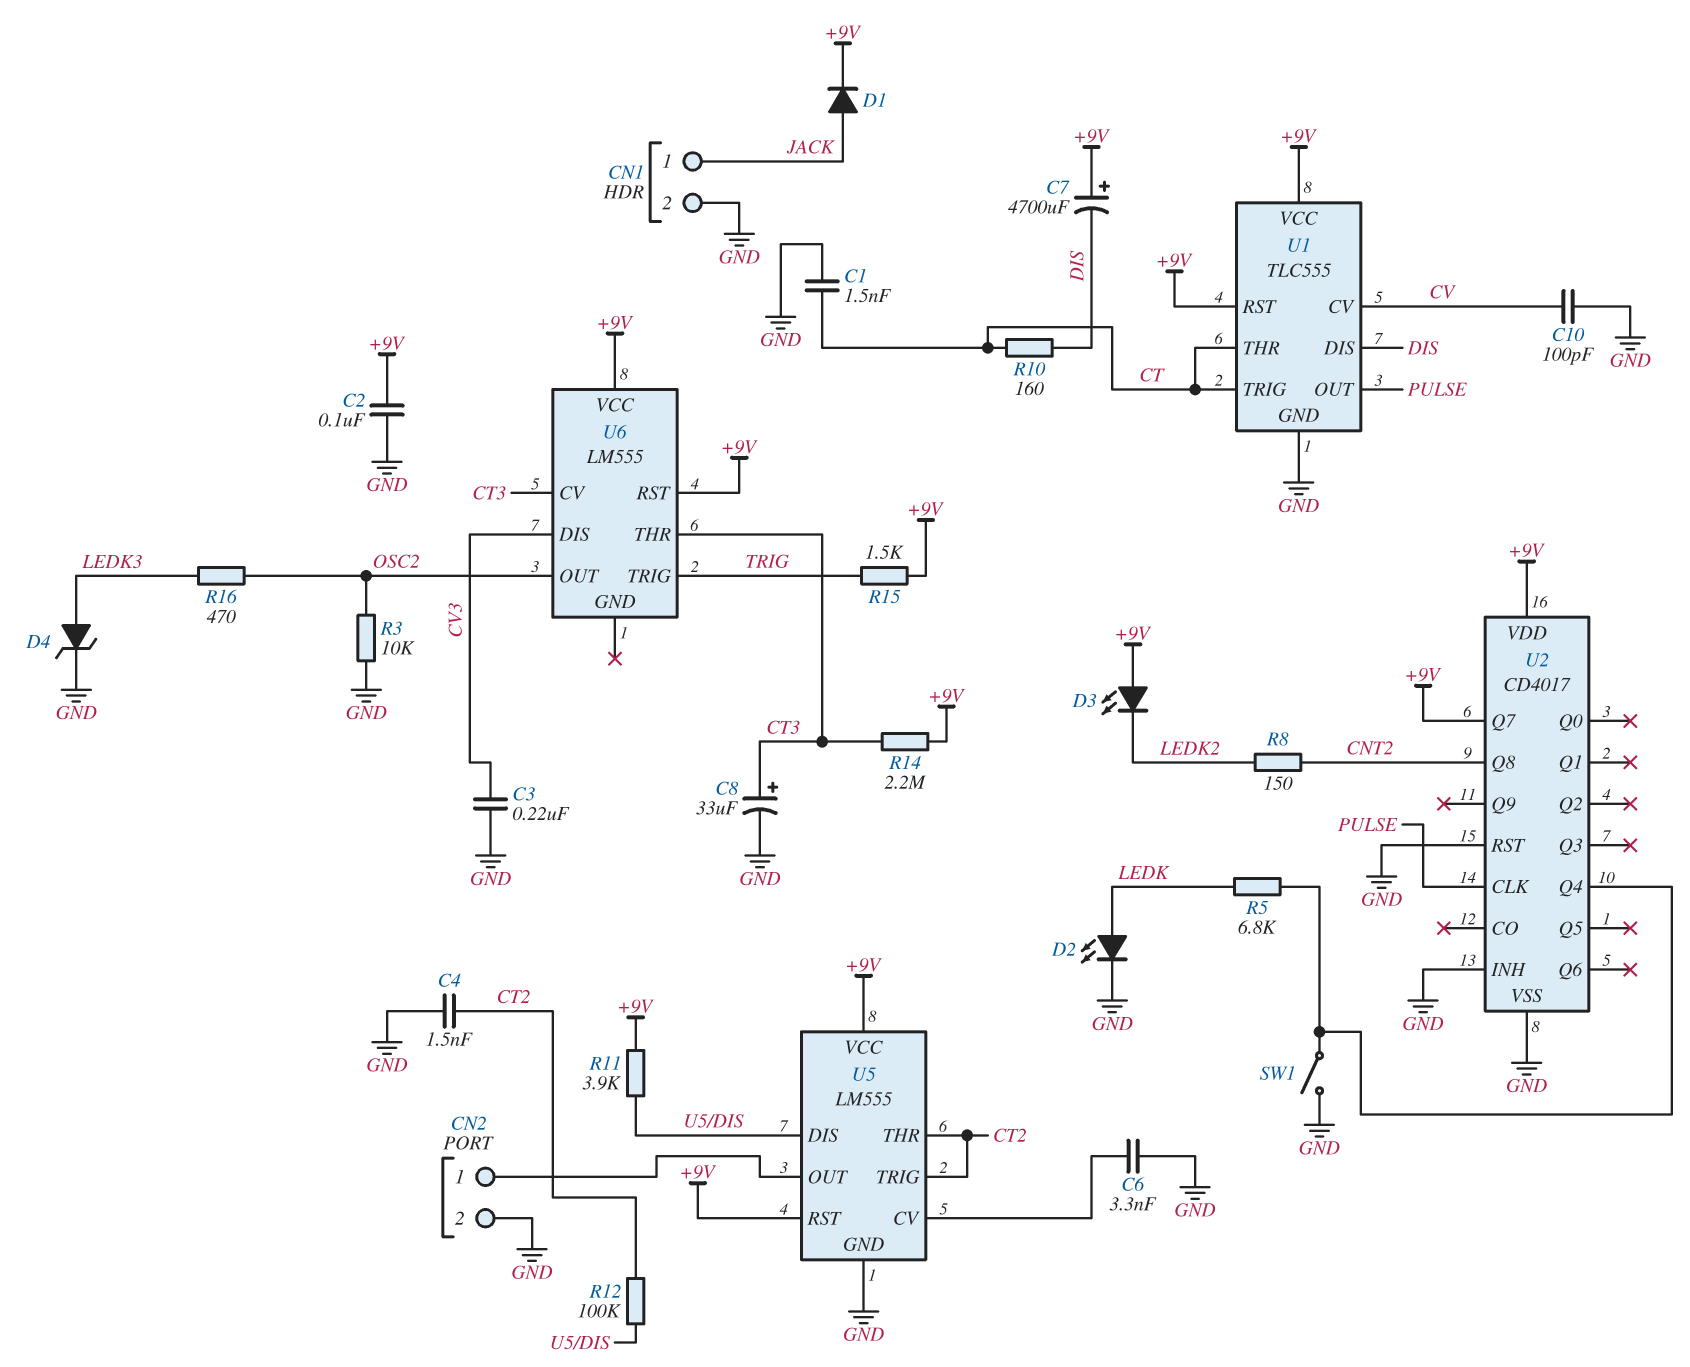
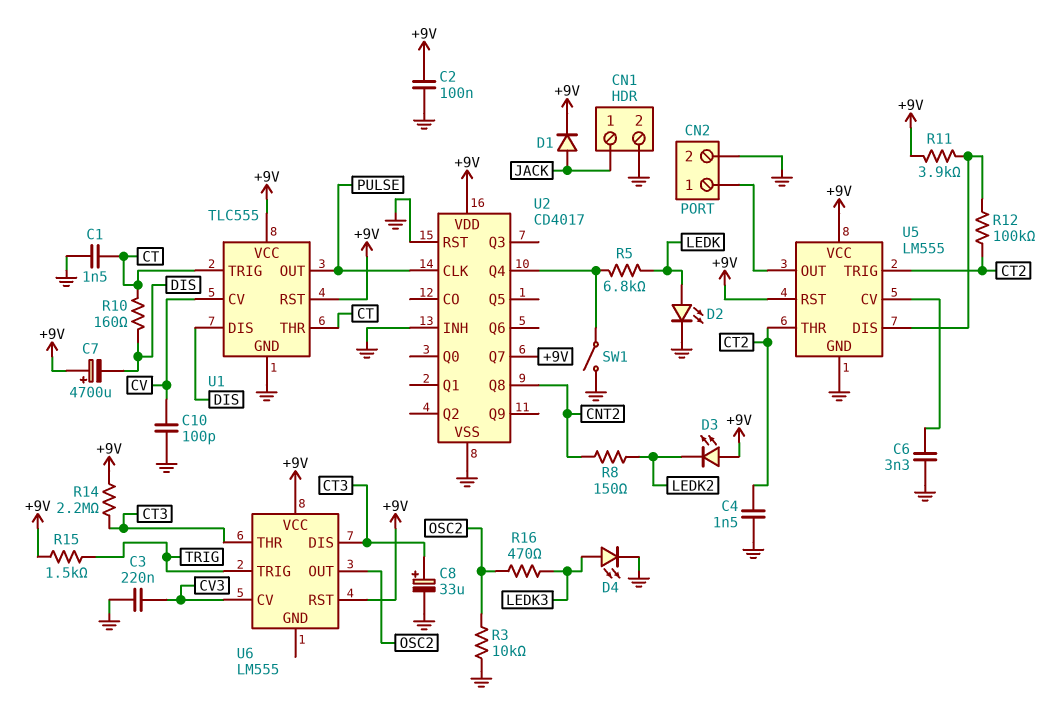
D4: zener (A LEDK3, K GND) -> LED (A LEDK3, K GND)
U6 pin CV: CT3 -> CV3
U6 pin DIS: CV3 -> CT3

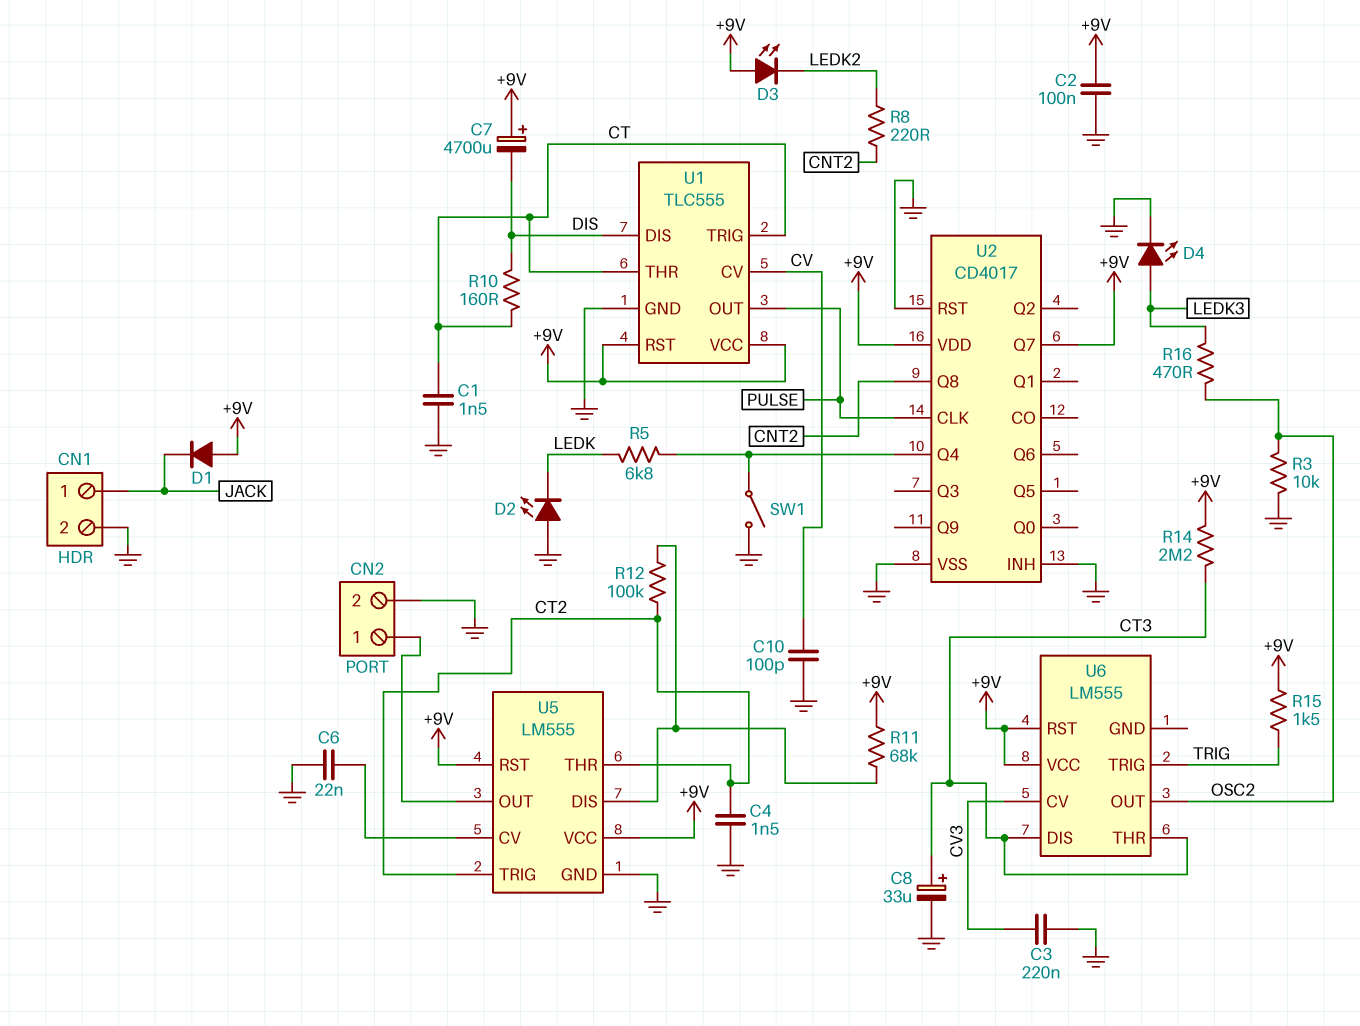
C6: 3.3nF (GND, U5/CV) -> 22nF (GND, U5/CV)
D1: diode (A JACK, K +9V) -> diode (A +9V, K JACK)
D2: LED (A LEDK, K GND) -> LED (A GND, K LEDK)
R8: 150 (CNT2, LEDK2) -> 220 (CNT2, LEDK2)
R11: 3.9k (+9V, U5/DIS) -> 68k (+9V, U5/DIS)

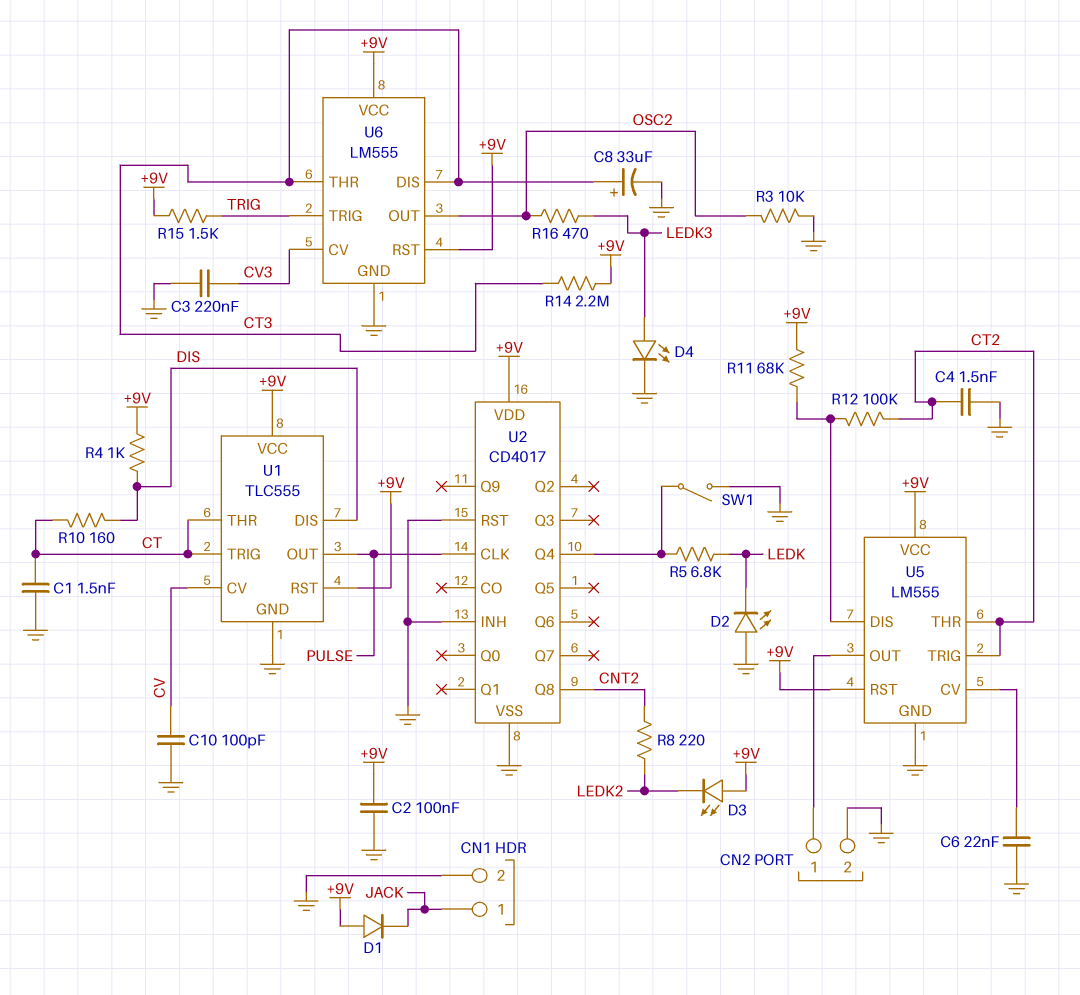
C7: 4700uF (plus +9V, minus DIS) -> none
R4: none -> 1k (+9V, DIS)
U2 pin Q7: +9V -> none
U6 pin GND: none -> GND

